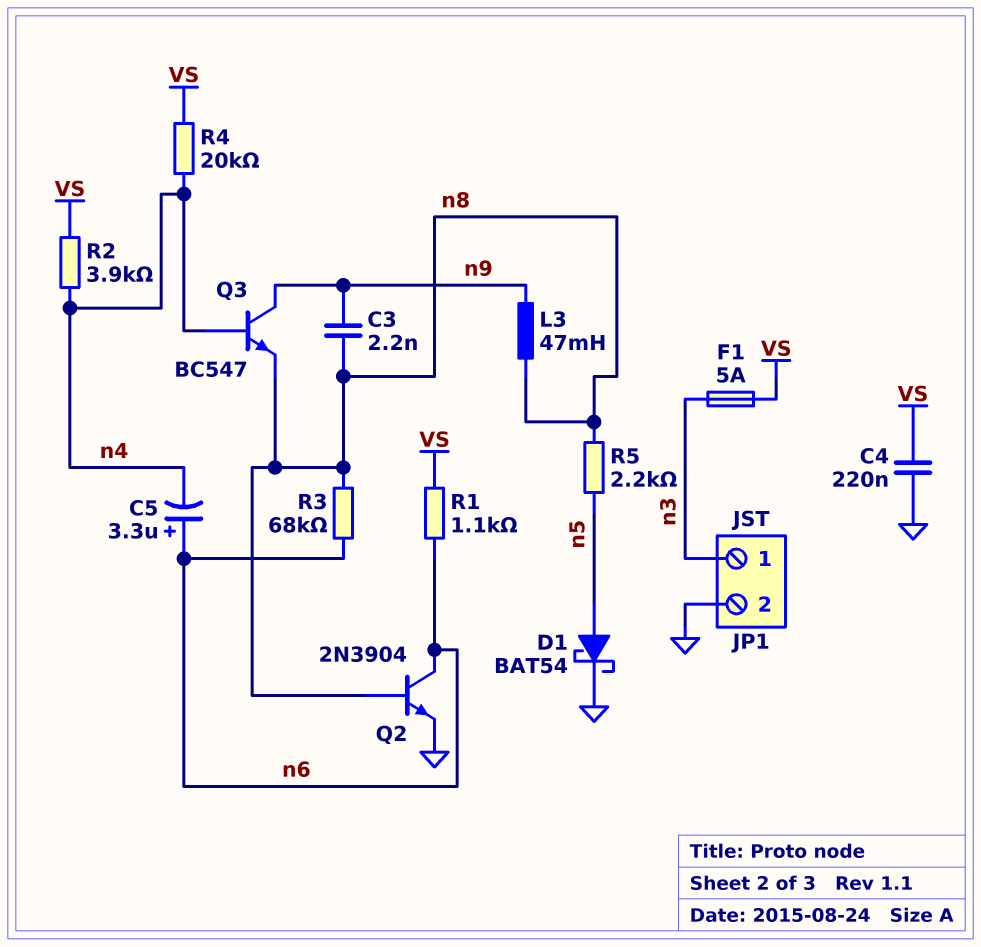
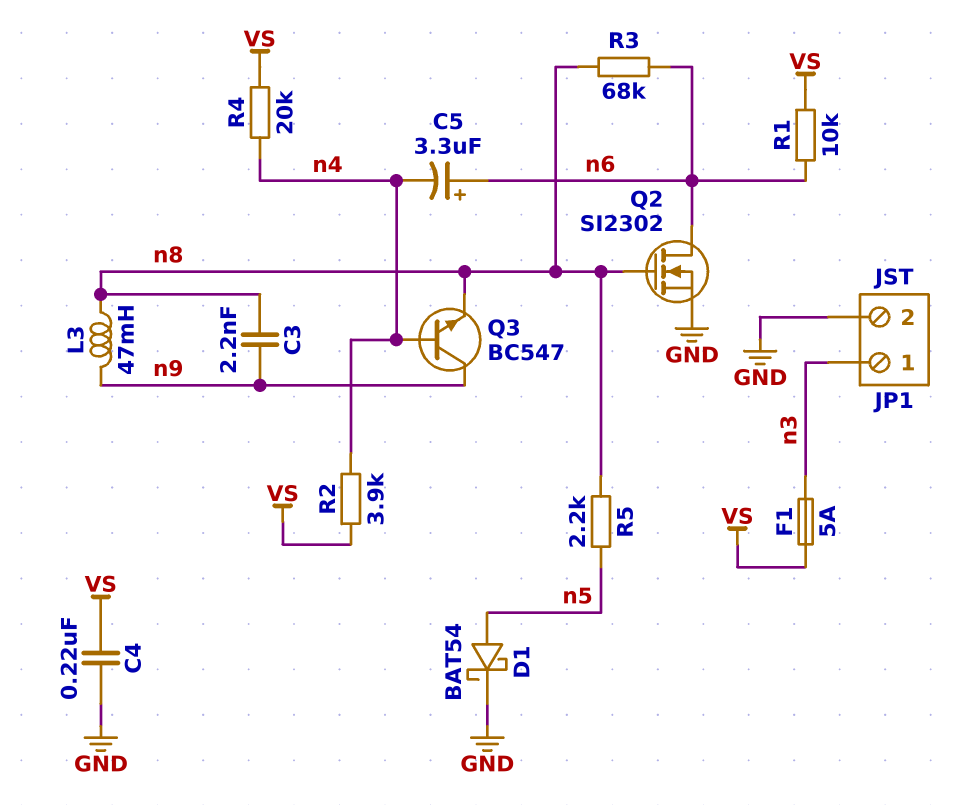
Q2: NPN 2N3904 (B n8, C n6, E GND) -> NMOS SI2302 (G n8, D n6, S GND)
R1: 1.1k (VS, n6) -> 10k (VS, n6)

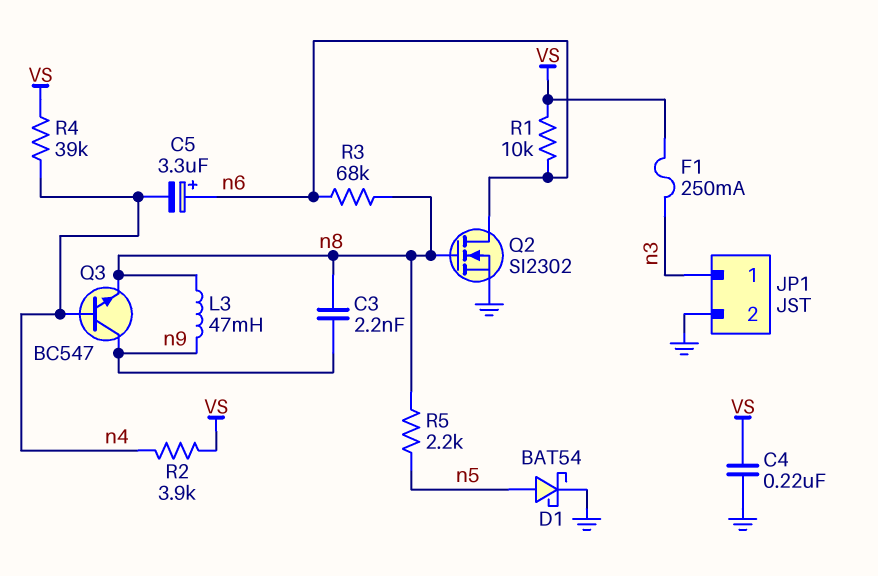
F1: 5A (VS, n3) -> 250mA (VS, n3)
R4: 20k (VS, n4) -> 39k (VS, n4)

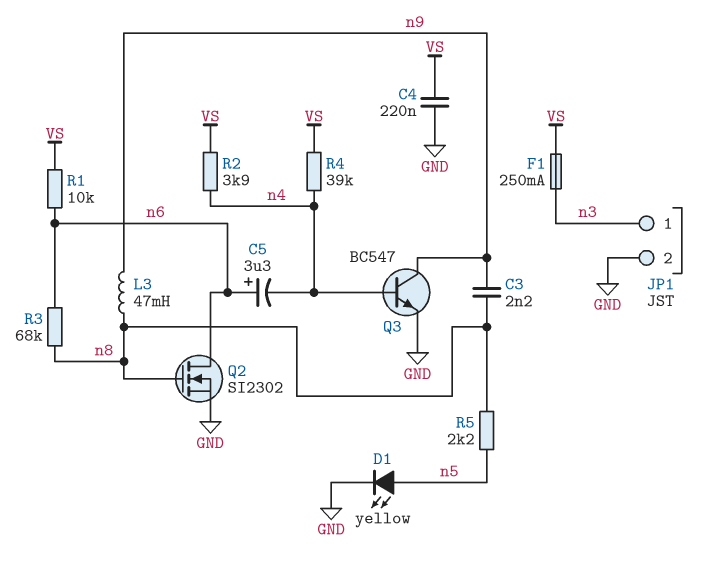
D1: schottky BAT54 (A n5, K GND) -> LED yellow (A n5, K GND)
Q3: NPN BC547 (B n4, C n9, E n8) -> NPN BC547 (B n4, C n9, E GND)

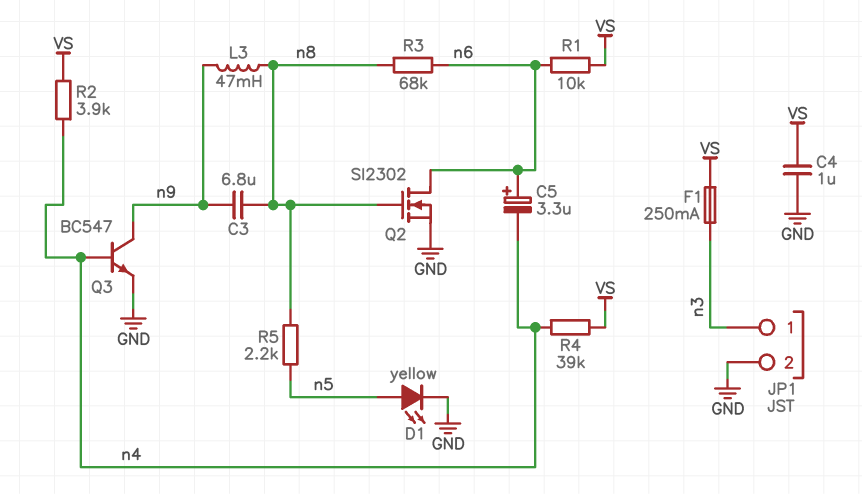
C3: 2.2nF (n8, n9) -> 6.8uF (n8, n9)
C4: 220nF (GND, VS) -> 1uF (GND, VS)

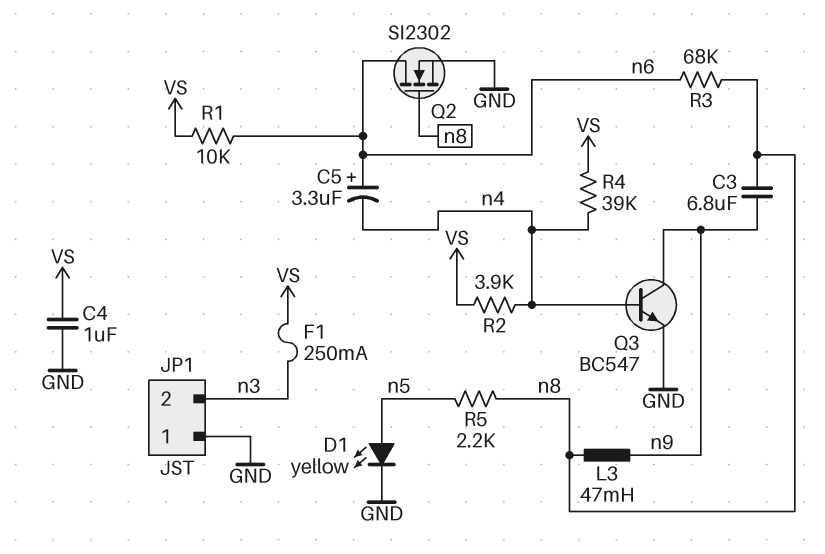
JP1 pin 1: n3 -> GND
JP1 pin 2: GND -> n3

